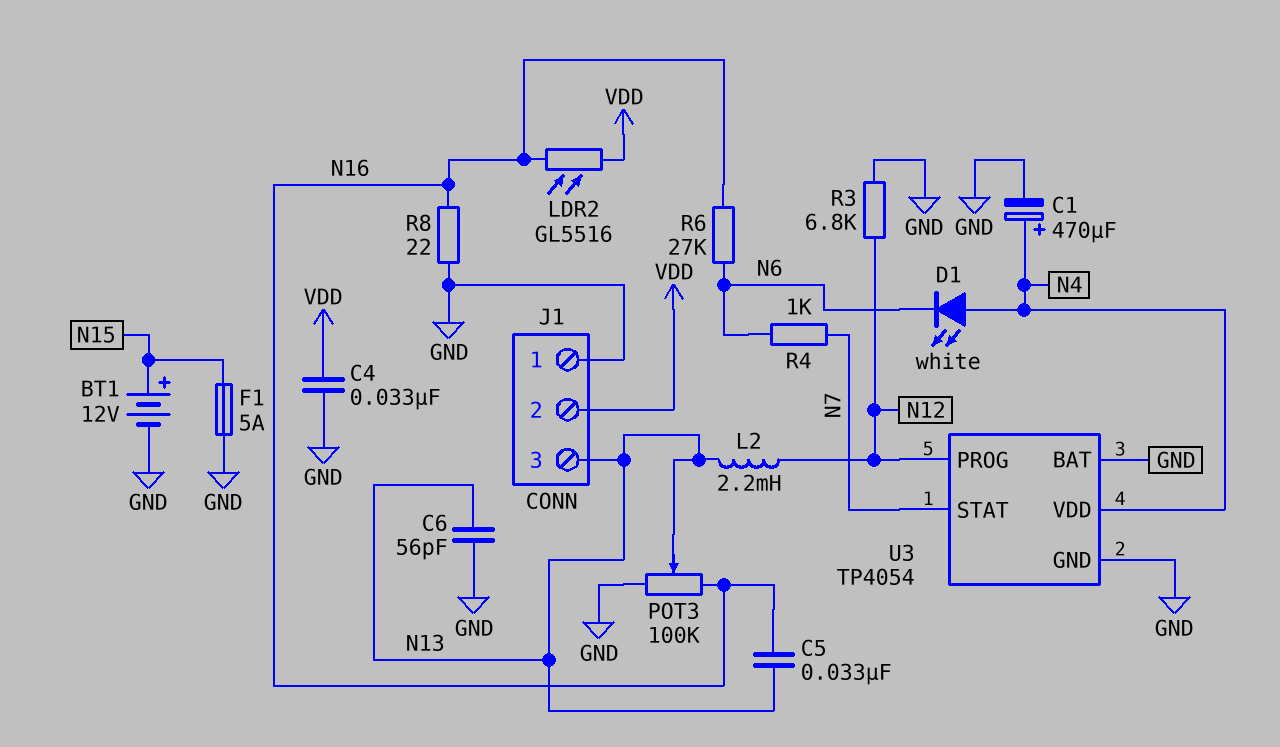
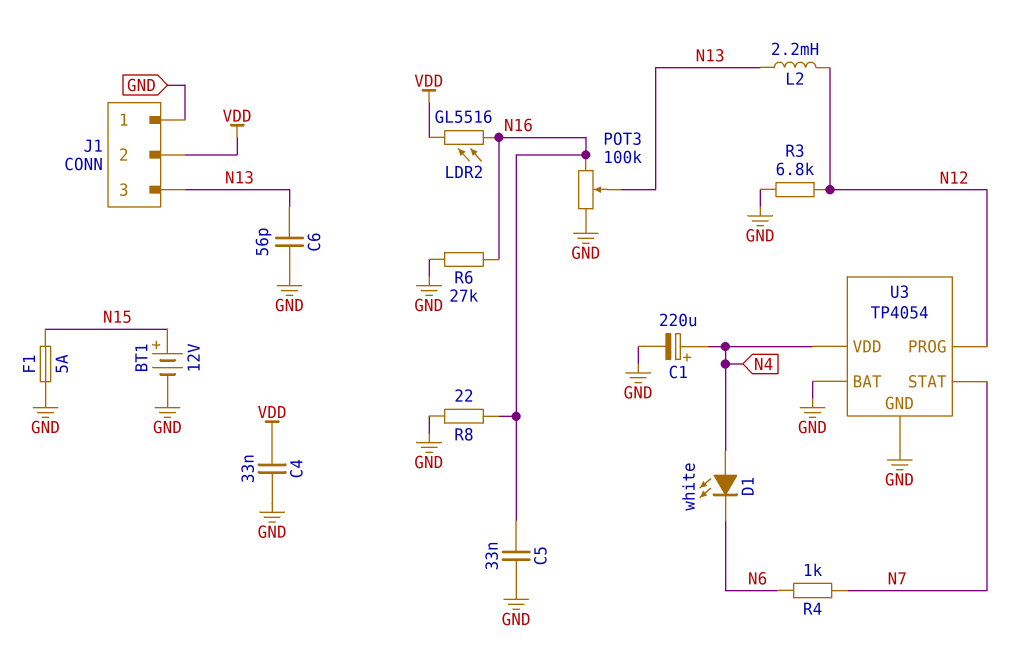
C1: 470uF (plus N4, minus GND) -> 220uF (plus N4, minus GND)
C5: 33nF (N13, N16) -> 33nF (GND, N16)
R6: 27k (N6, N16) -> 27k (GND, N16)

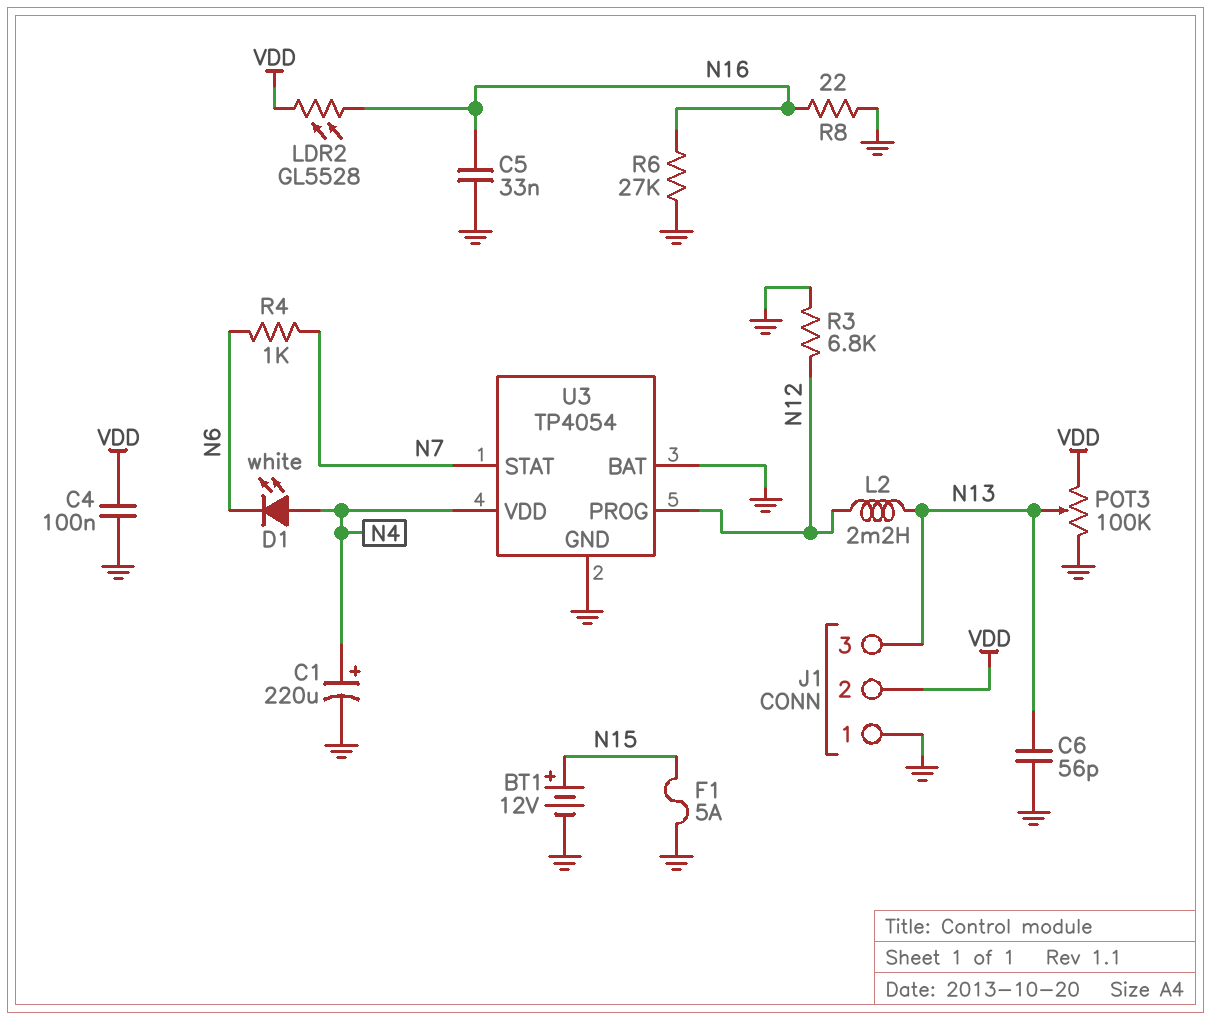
C4: 33nF (GND, VDD) -> 100nF (GND, VDD)
LDR2: GL5516 (N16, VDD) -> GL5528 (N16, VDD)
POT3: 100k (GND, N16, wiper N13) -> 100k (GND, VDD, wiper N13)

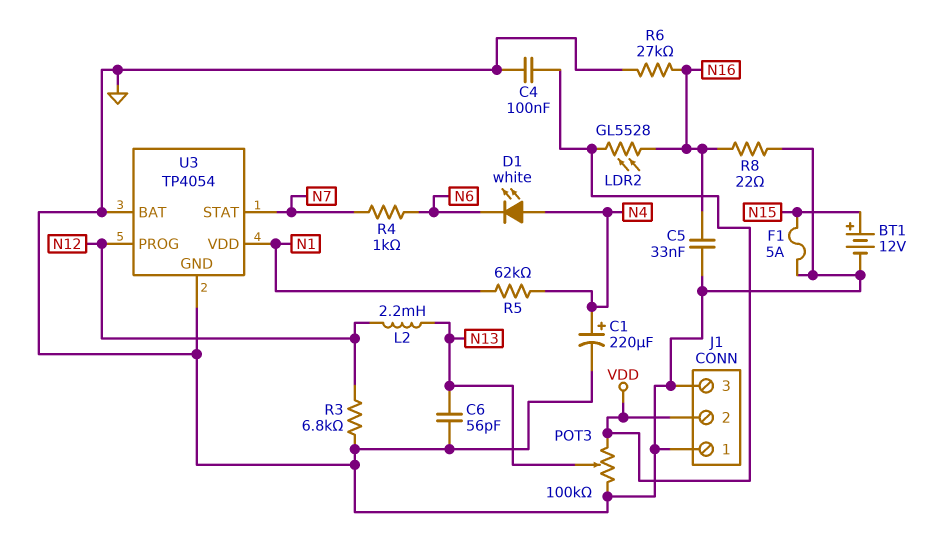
J1 pin 3: N13 -> GND
R5: none -> 62k (N1, N4)
U3 pin VDD: N4 -> N1

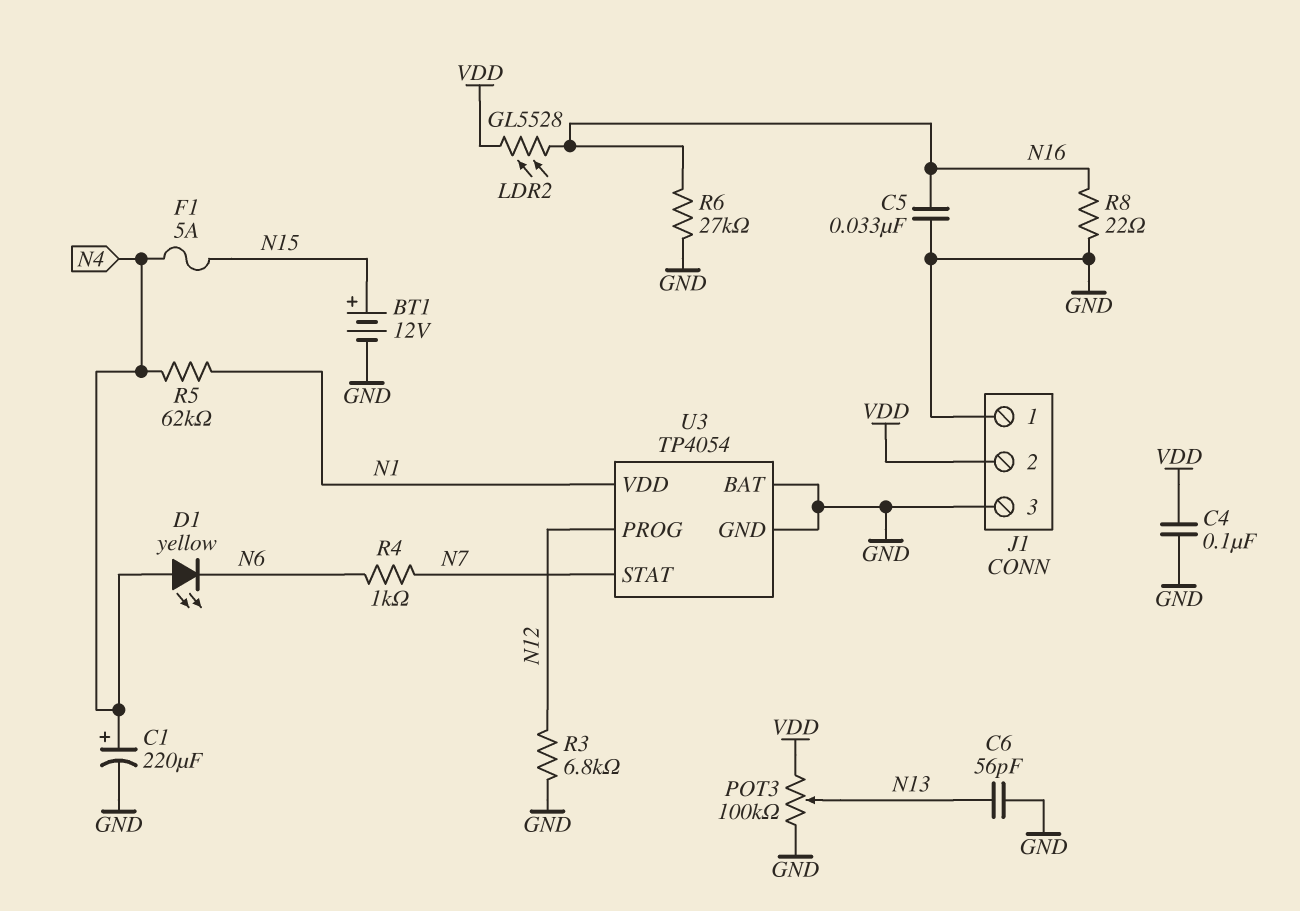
D1: LED white (A N4, K N6) -> LED yellow (A N4, K N6)
F1: 5A (GND, N15) -> 5A (N4, N15)
L2: 2.2mH (N12, N13) -> none

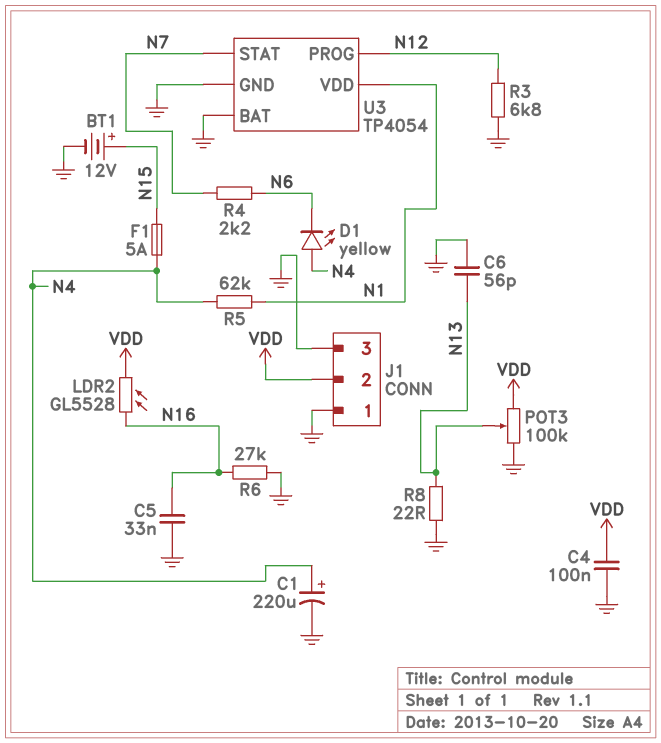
R4: 1k (N6, N7) -> 2.2k (N6, N7)
R8: 22 (GND, N16) -> 22 (GND, N13)

